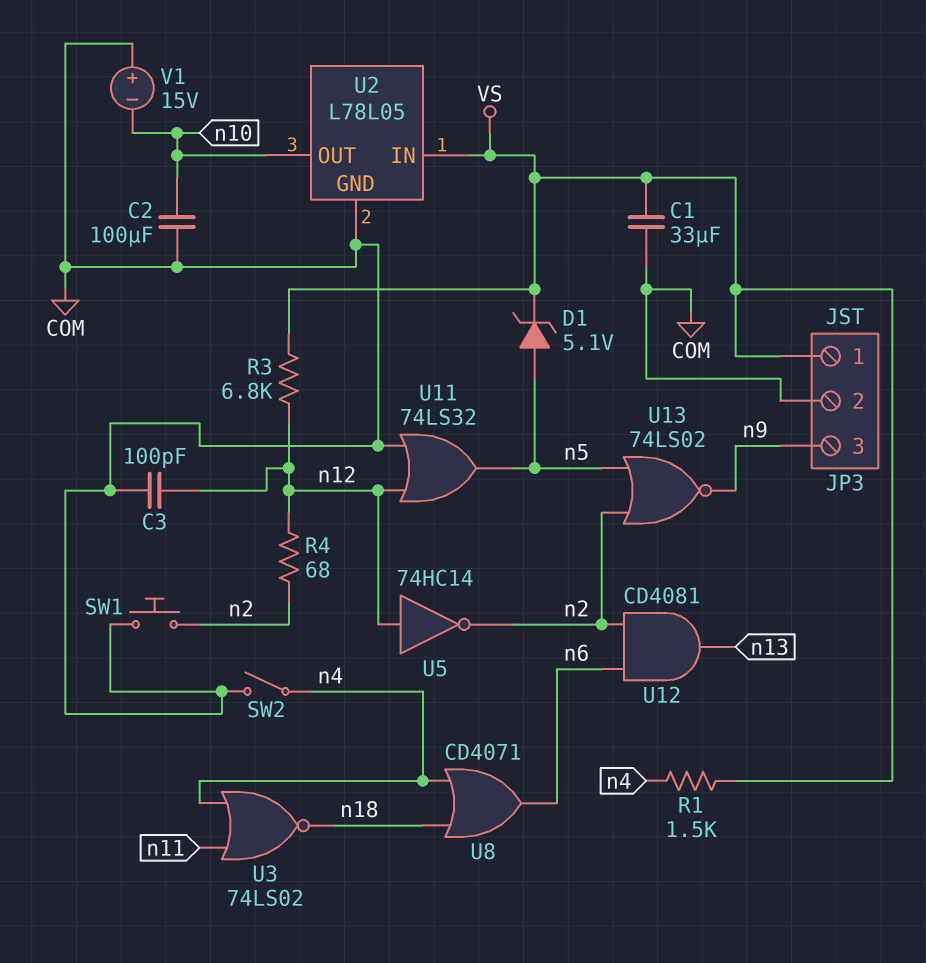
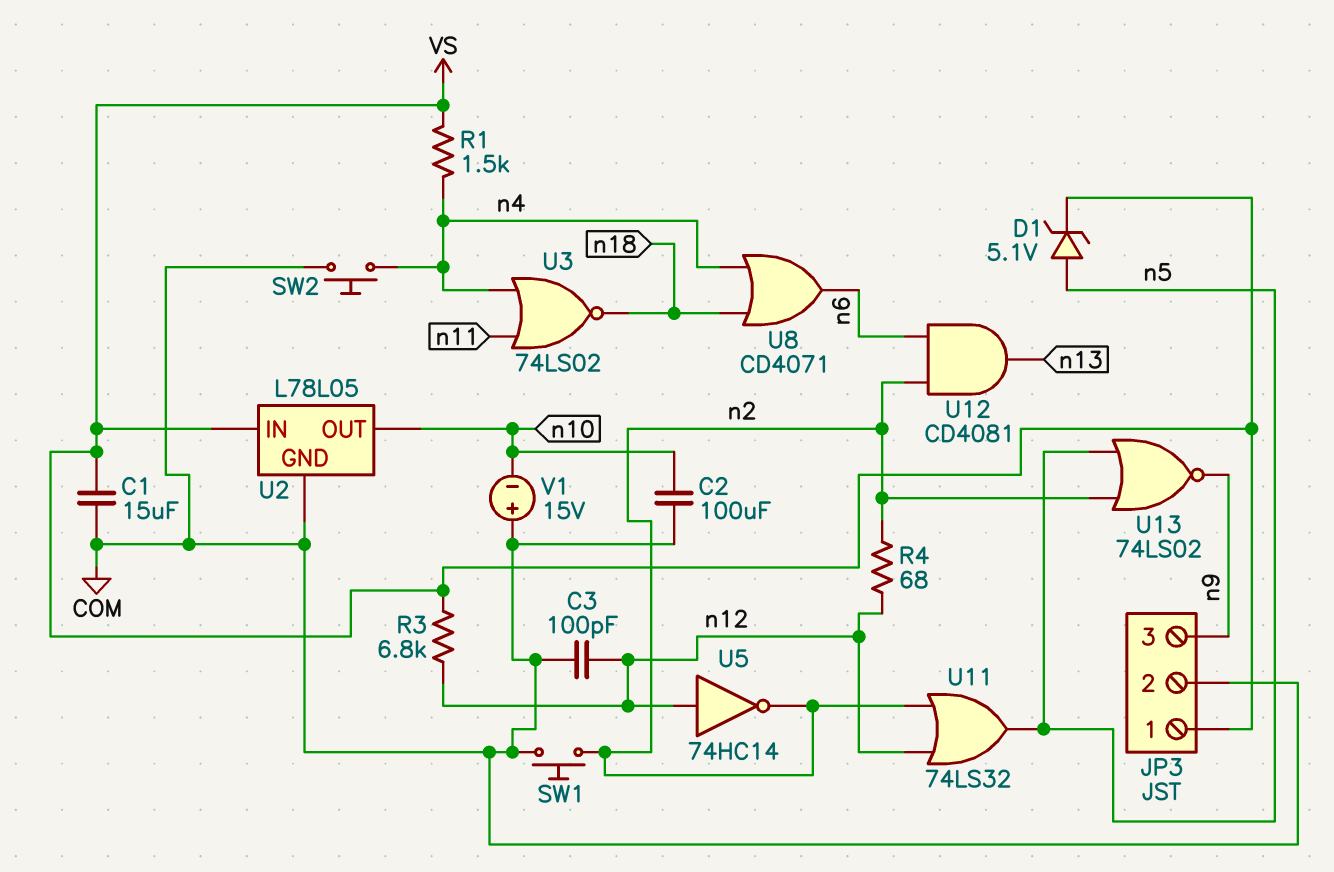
C1: 33uF (COM, VS) -> 15uF (COM, VS)
SW2: switch (COM, n4) -> button (COM, n4)
U11: OR 74LS32 (in COM, in n12, out n5) -> OR 74LS32 (in n2, in n12, out n5)

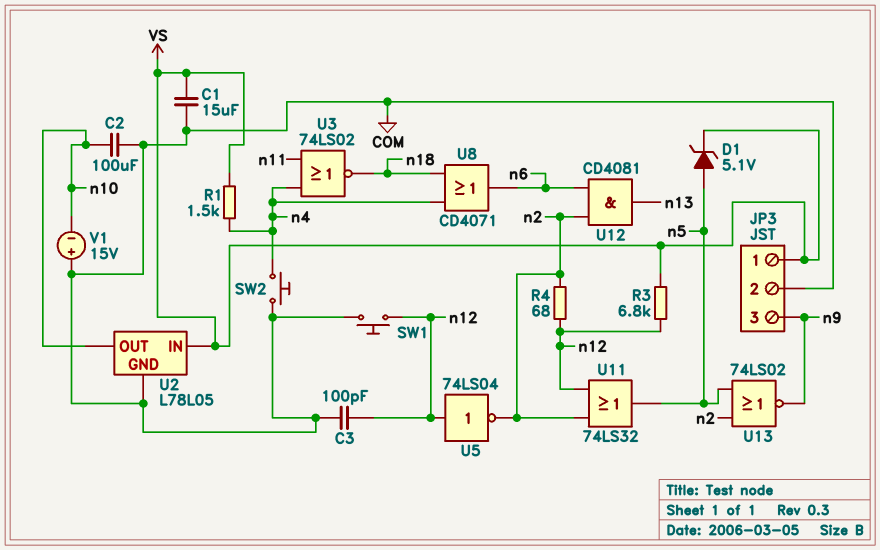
SW1: button (COM, n2) -> button (COM, n12)
U5: NOT 74HC14 (in n12, out n2) -> NOT 74LS04 (in n12, out n2)

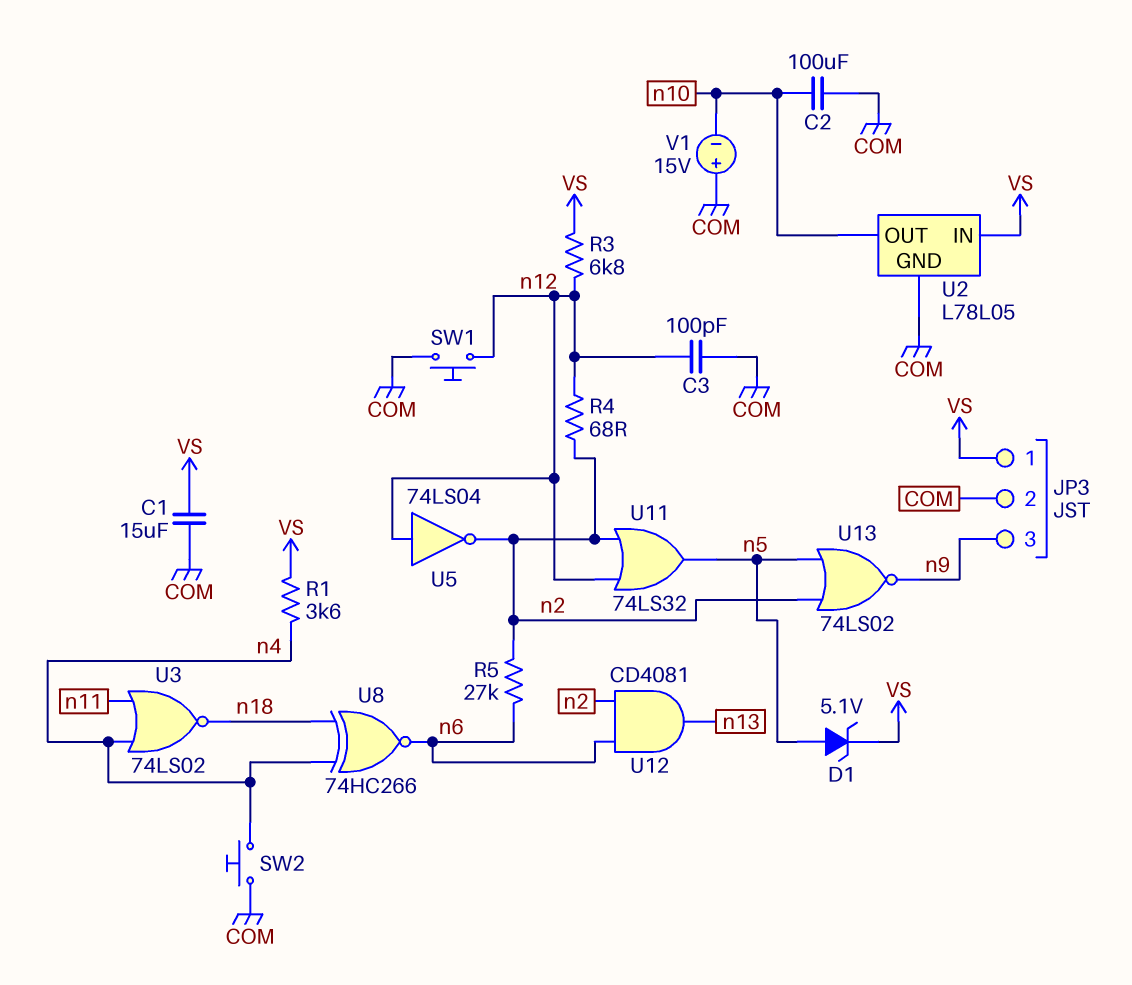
R1: 1.5k (VS, n4) -> 3.6k (VS, n4)
R5: none -> 27k (n2, n6)
U8: OR CD4071 (in n4, in n18, out n6) -> XNOR 74HC266 (in n4, in n18, out n6)

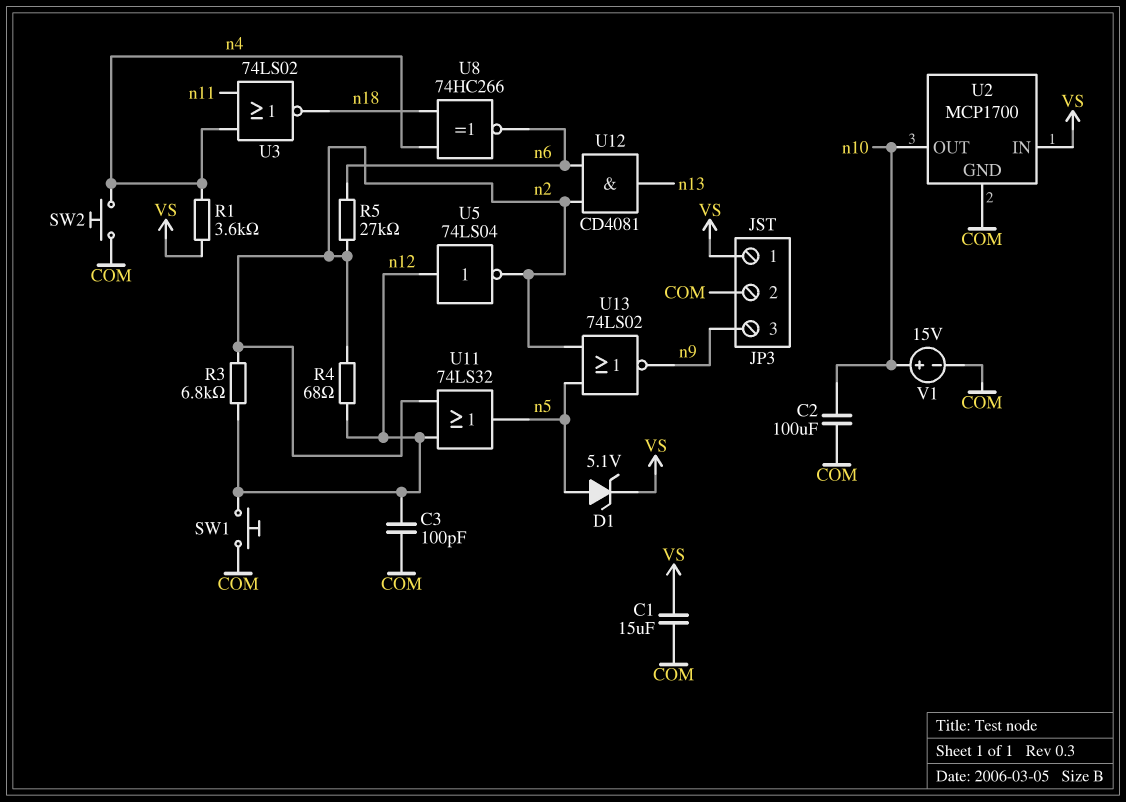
R3: 6.8k (VS, n12) -> 6.8k (n2, n12)
U2: L78L05 -> MCP1700
V1: 15V (plus COM, minus n10) -> 15V (plus n10, minus COM)

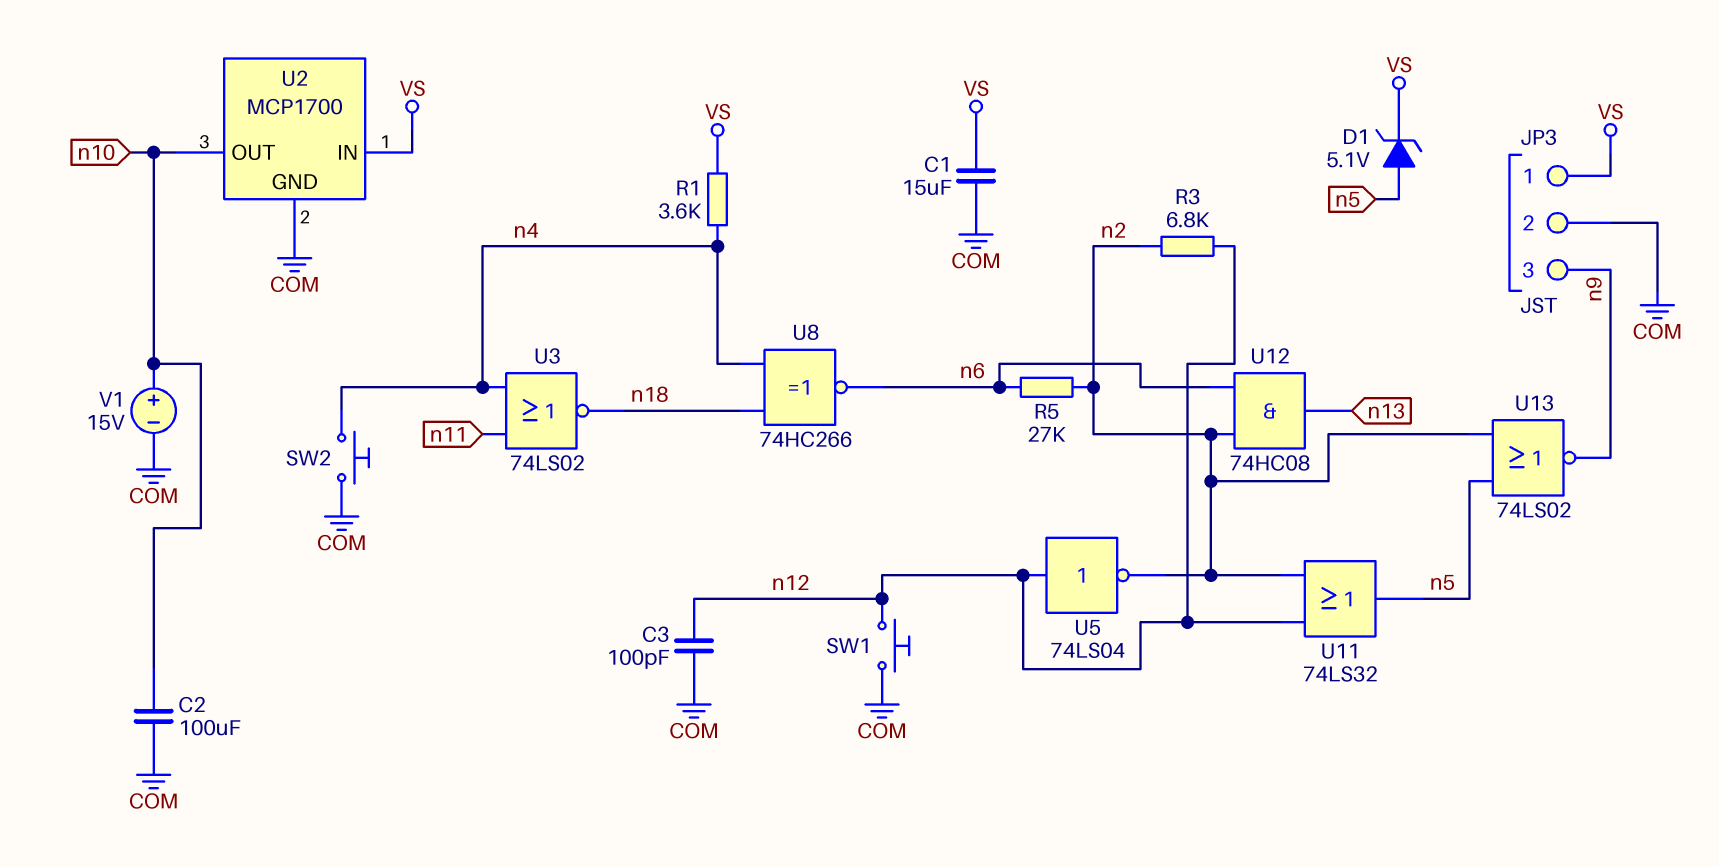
R4: 68 (n2, n12) -> none
U12: AND CD4081 (in n2, in n6, out n13) -> AND 74HC08 (in n2, in n6, out n13)

